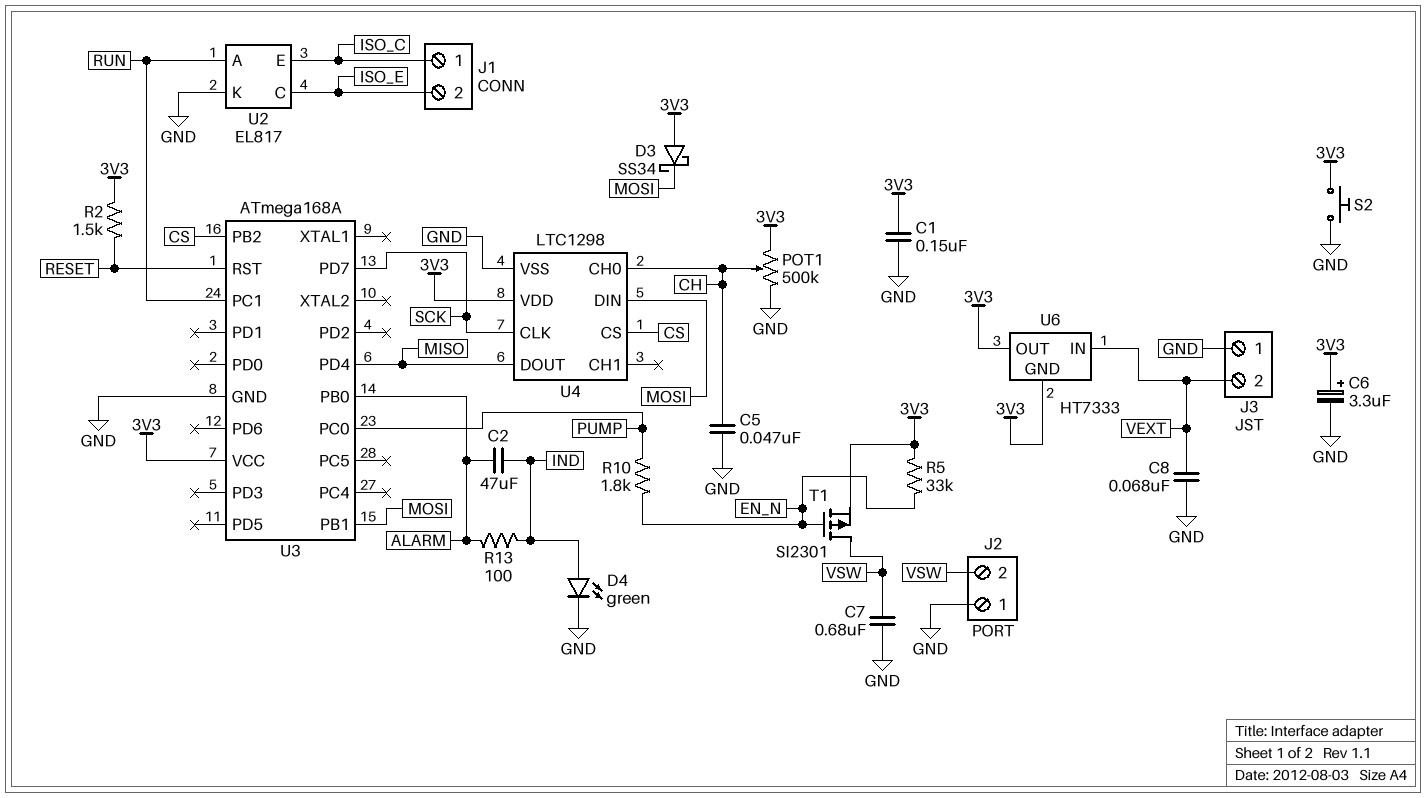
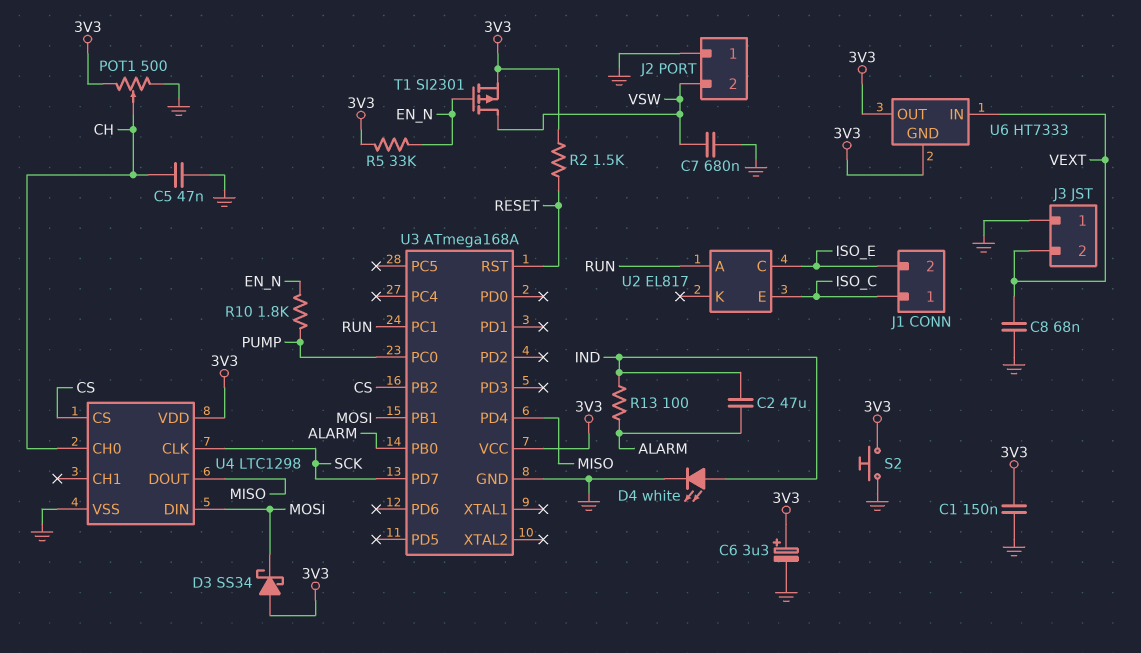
D4: LED green (A IND, K GND) -> LED white (A IND, K GND)
POT1: 500k (3V3, GND, wiper CH) -> 500 (3V3, GND, wiper CH)
U2 pin K: GND -> none

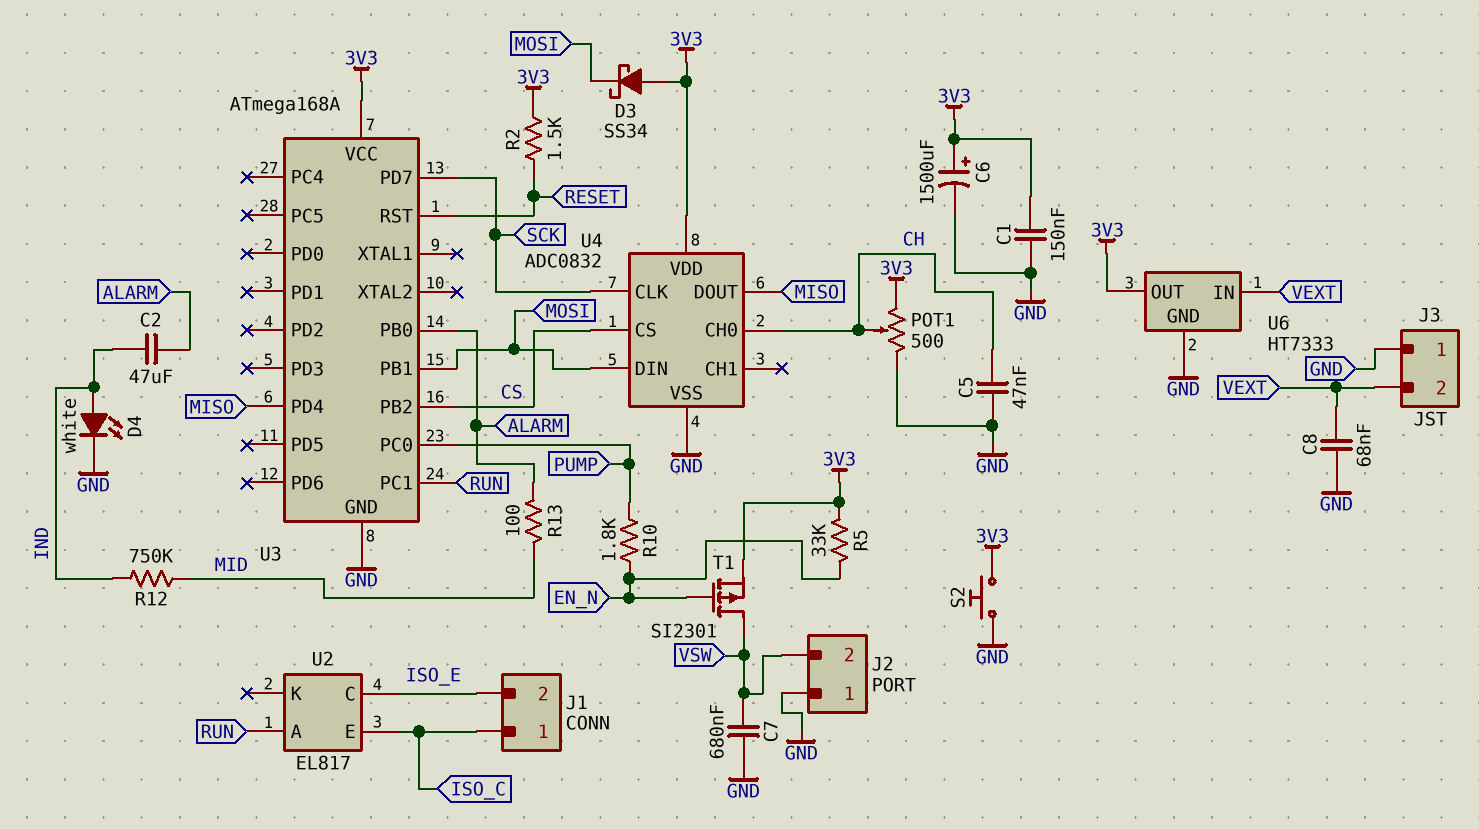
C6: 3.3uF (plus 3V3, minus GND) -> 1500uF (plus 3V3, minus GND)
R12: none -> 750k (IND, MID)
R13: 100 (ALARM, IND) -> 100 (ALARM, MID)
U4: LTC1298 -> ADC0832
U6 pin GND: 3V3 -> GND

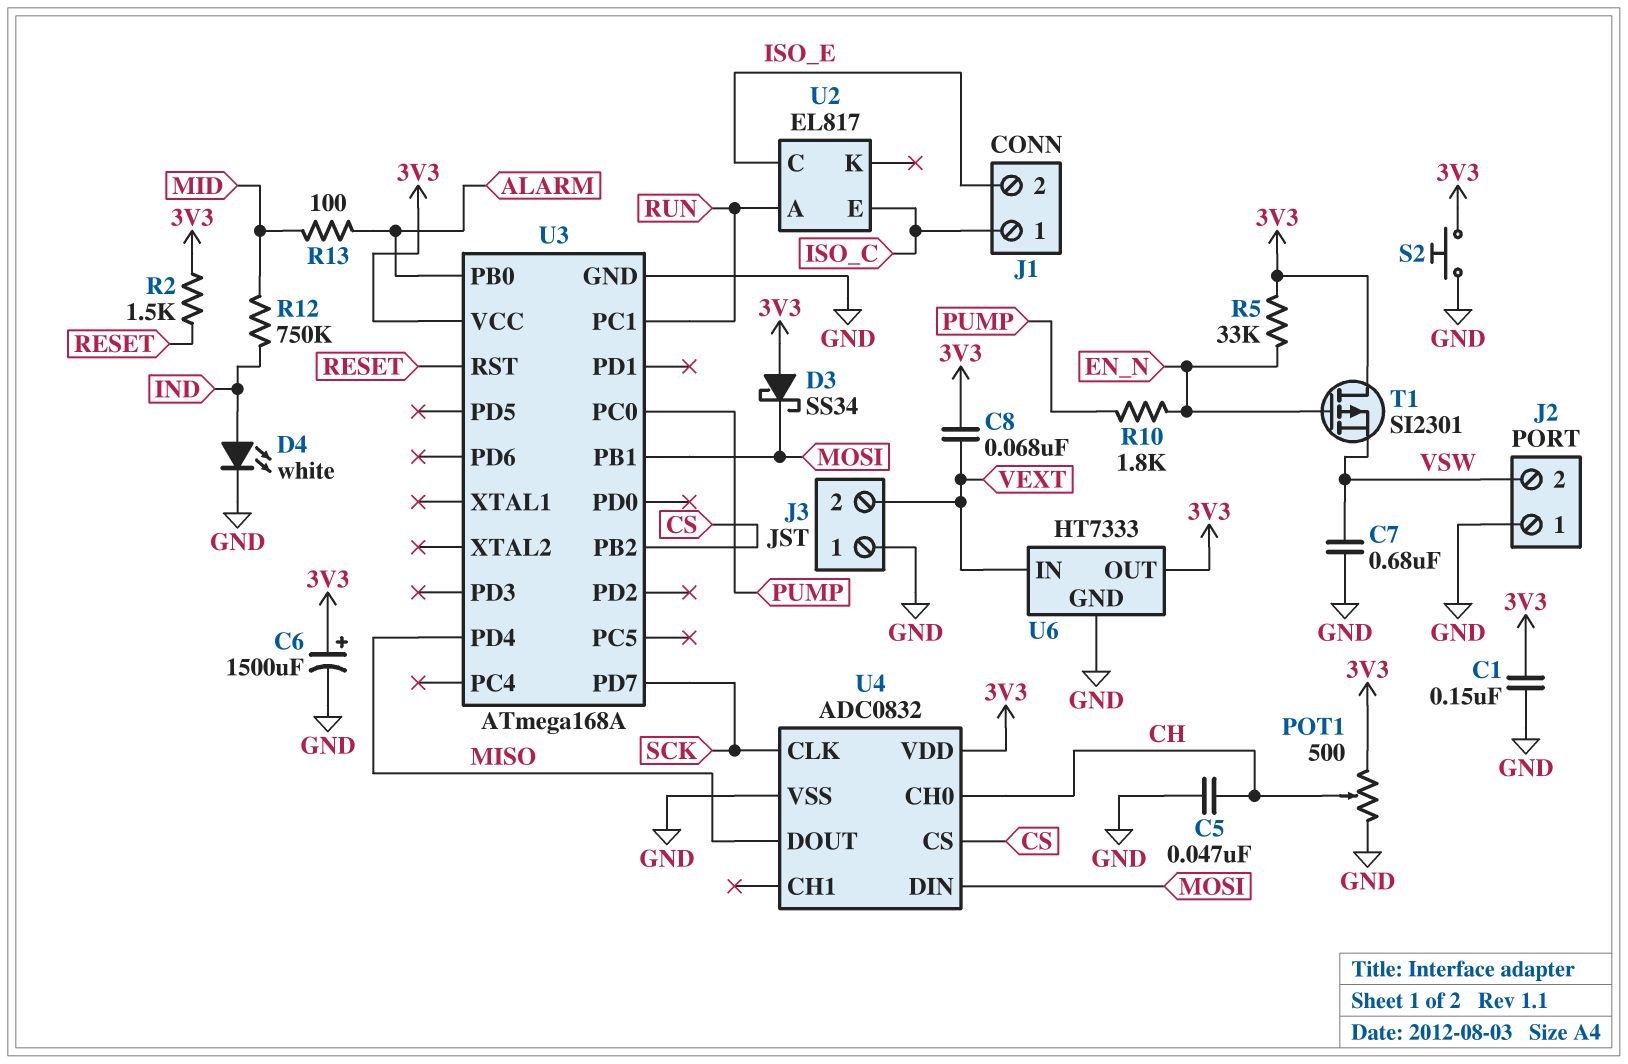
C2: 47uF (ALARM, IND) -> none
C8: 68nF (GND, VEXT) -> 68nF (3V3, VEXT)
T1: PMOS SI2301 (G EN_N, D VSW, S 3V3) -> PMOS SI2301 (G EN_N, D 3V3, S VSW)

